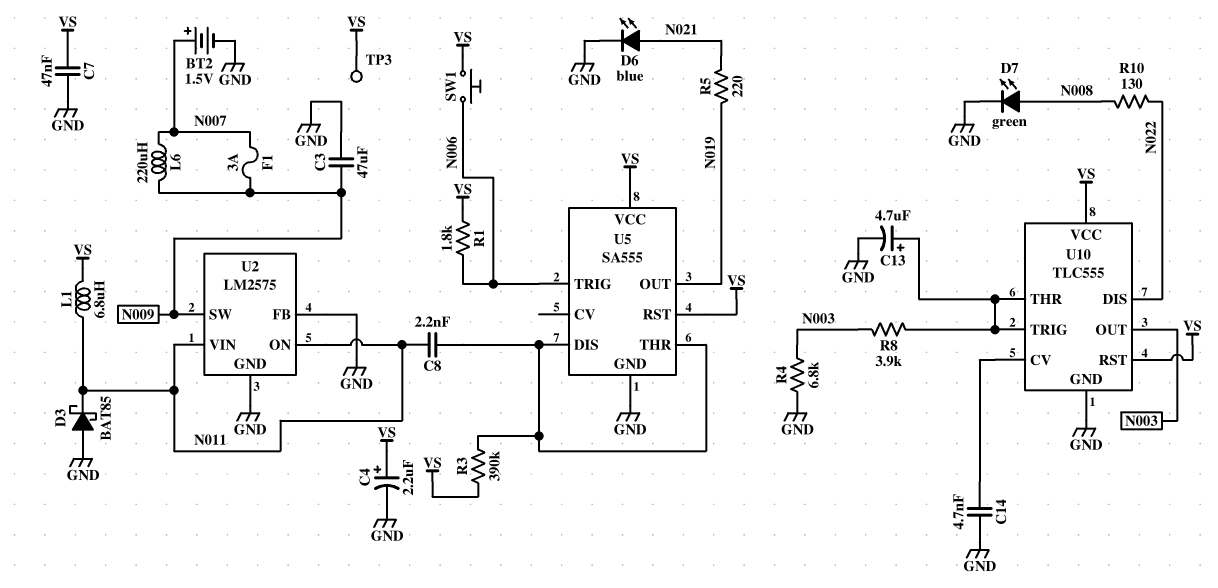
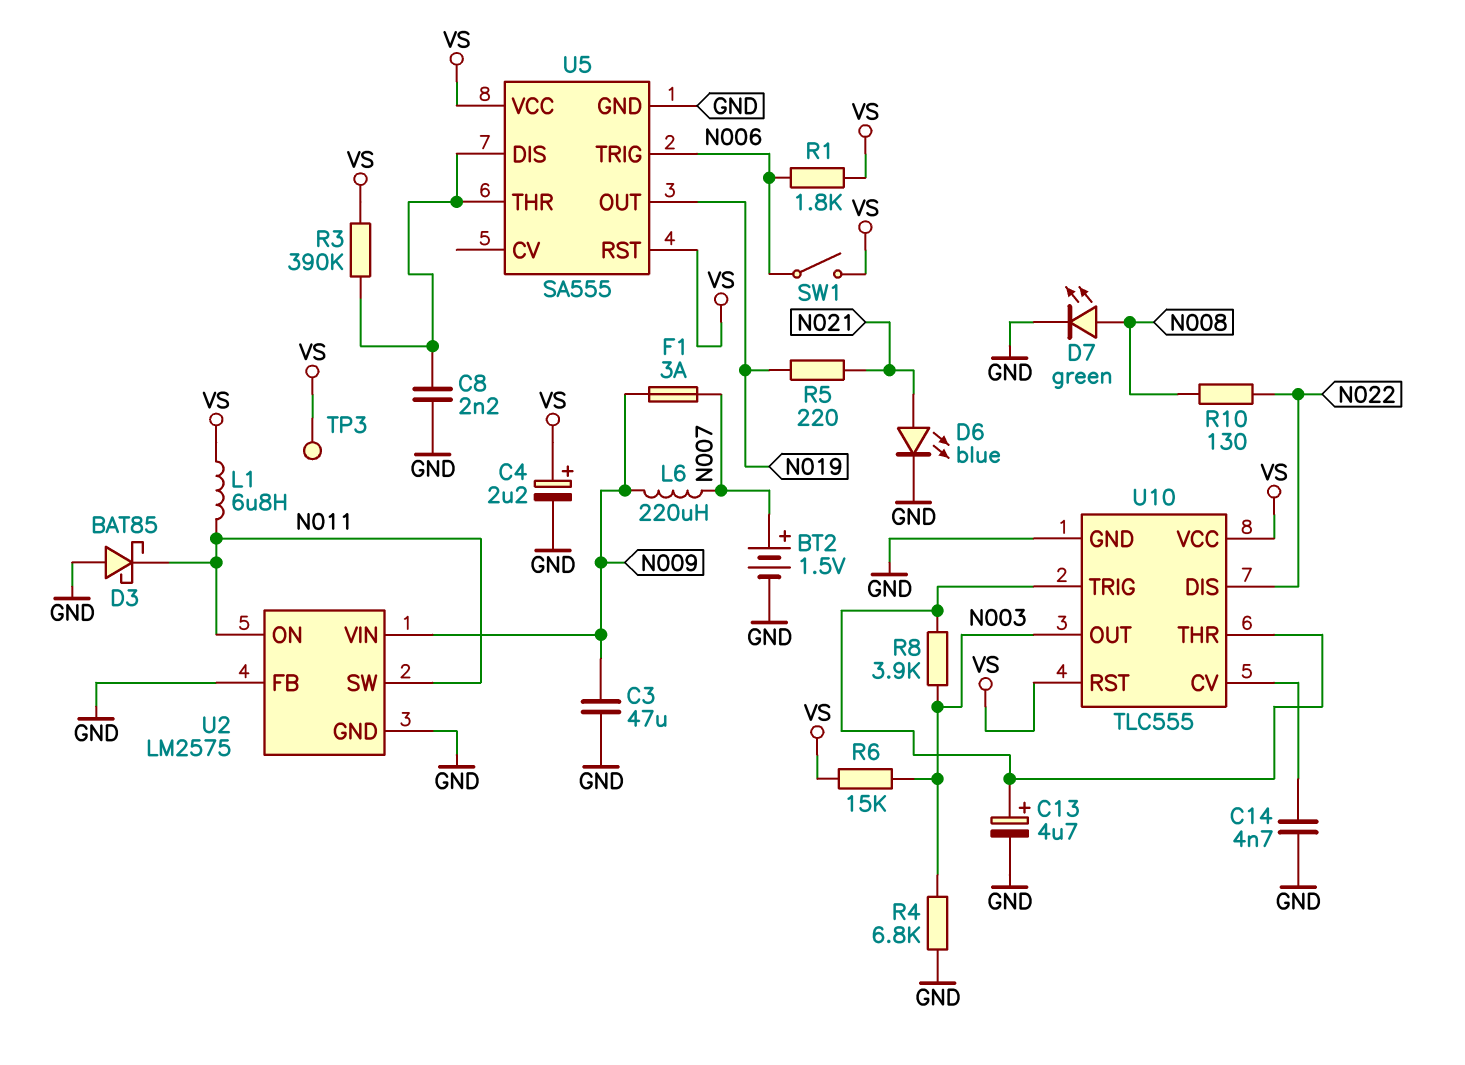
C7: 47nF (GND, VS) -> none
C8: 2.2nF (N011, U5/DIS) -> 2.2nF (GND, U5/DIS)
R6: none -> 15k (N003, VS)
SW1: button (N006, VS) -> switch (N006, VS)
U2 pin SW: N009 -> N011
U2 pin VIN: N011 -> N009

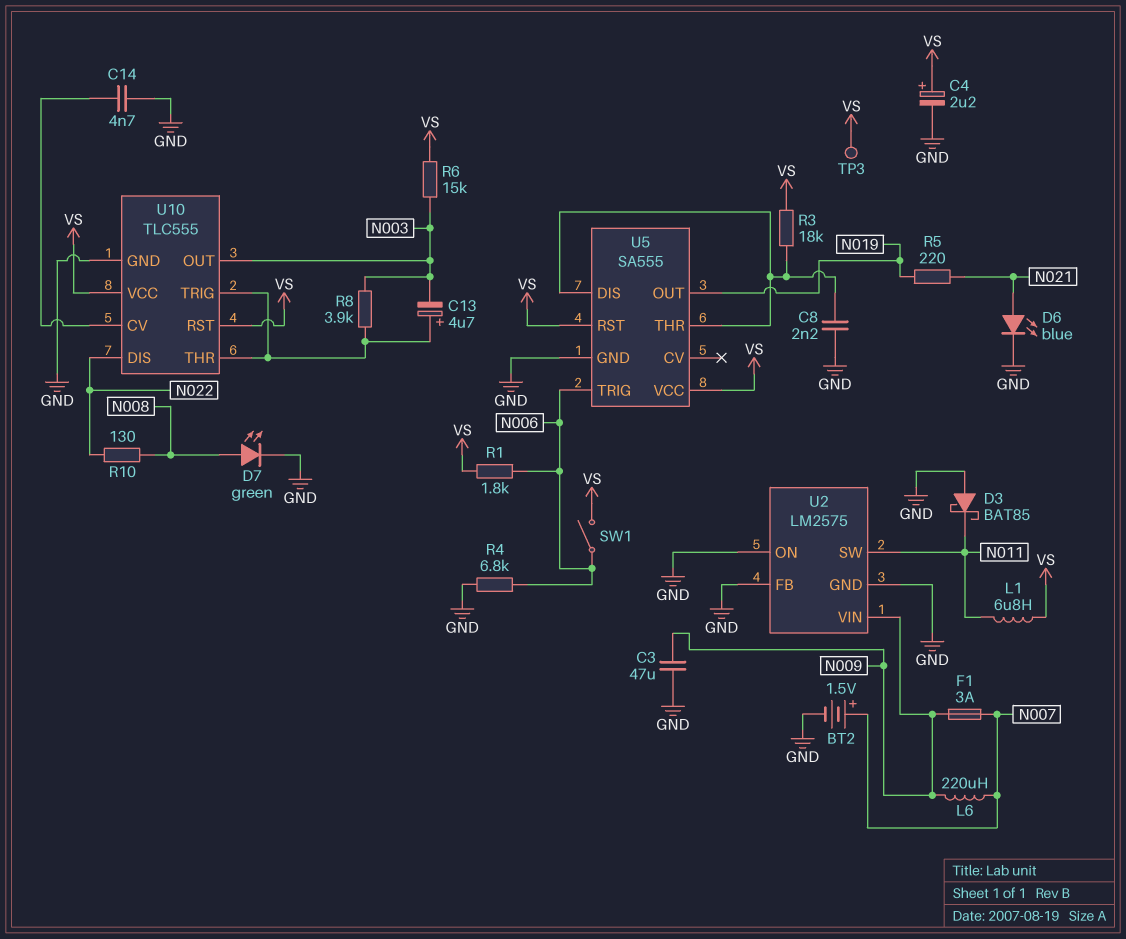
C13: 4.7uF (plus U10/THR, minus GND) -> 4.7uF (plus U10/THR, minus N003)
R3: 390k (U5/DIS, VS) -> 18k (U5/DIS, VS)
R4: 6.8k (GND, N003) -> 6.8k (GND, N006)
U2 pin ON: N011 -> GND

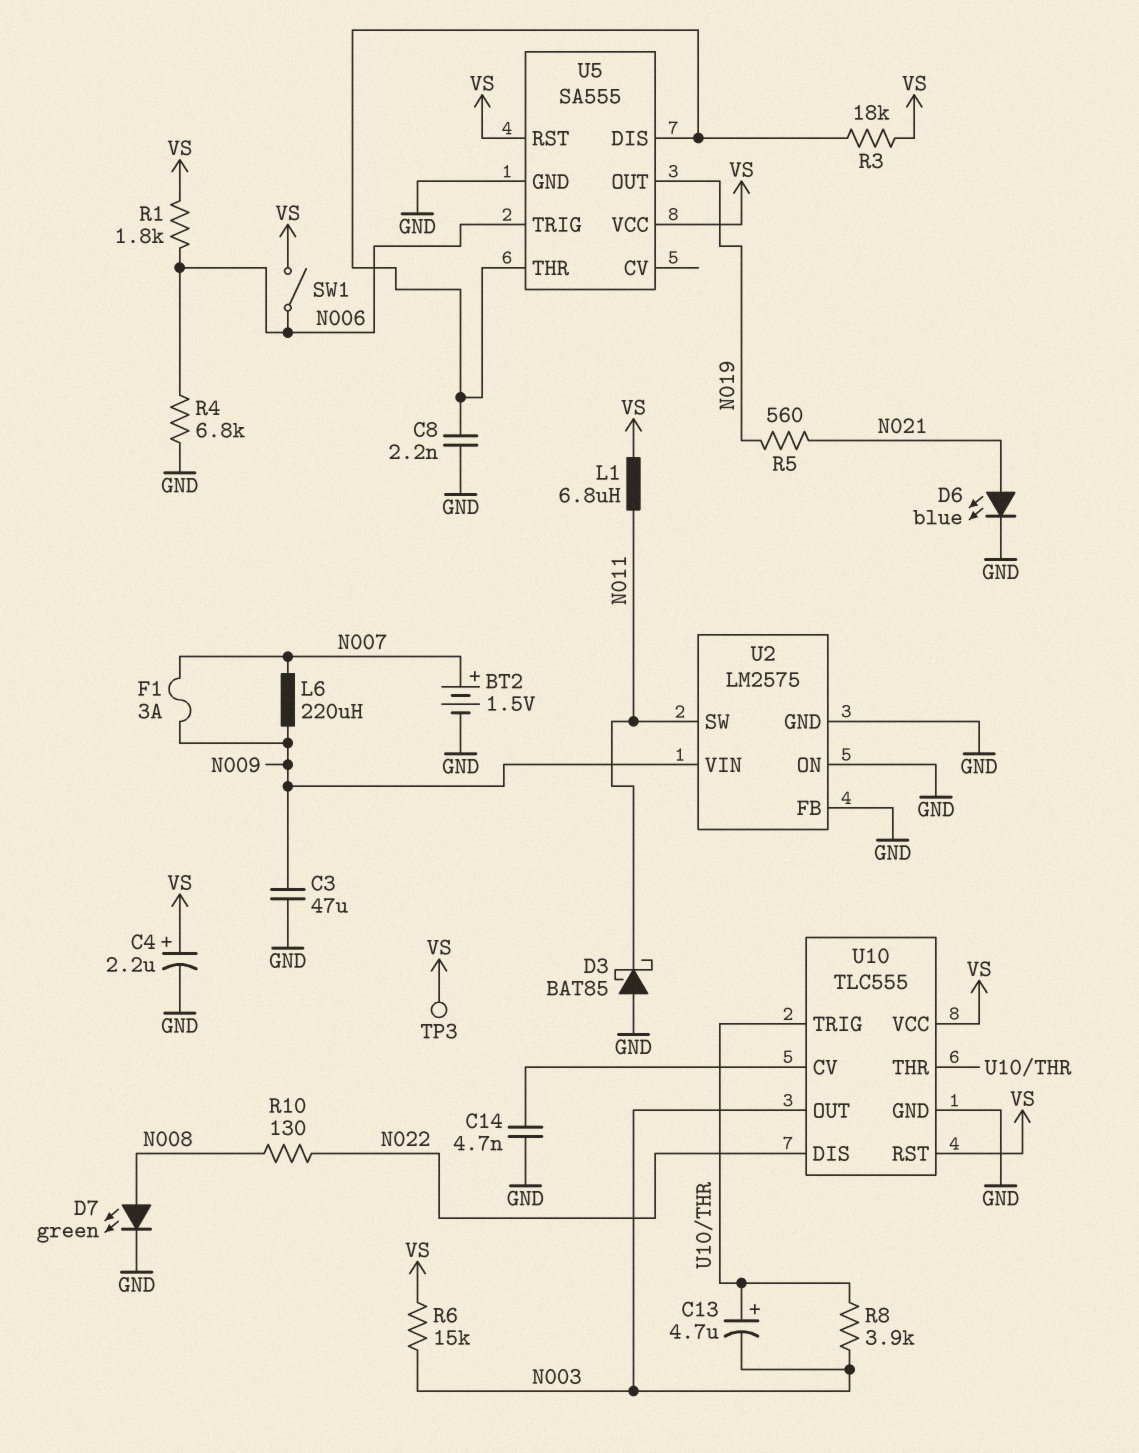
R5: 220 (N019, N021) -> 560 (N019, N021)

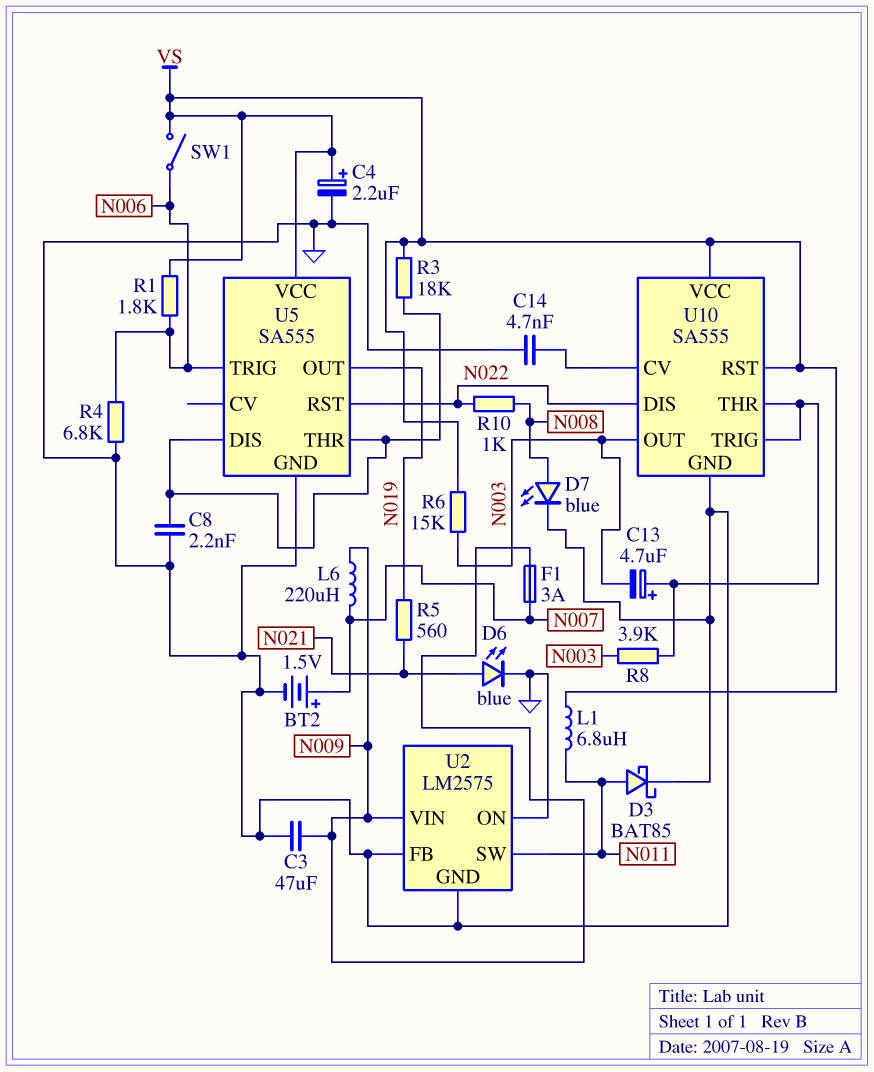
D3: schottky BAT85 (A GND, K N011) -> schottky BAT85 (A N011, K GND)
D7: LED green (A N008, K GND) -> LED blue (A N008, K GND)
R10: 130 (N008, N022) -> 1k (N008, N022)
TP3: test point (VS) -> none
U5 pin RST: VS -> N022
U10: TLC555 -> SA555

